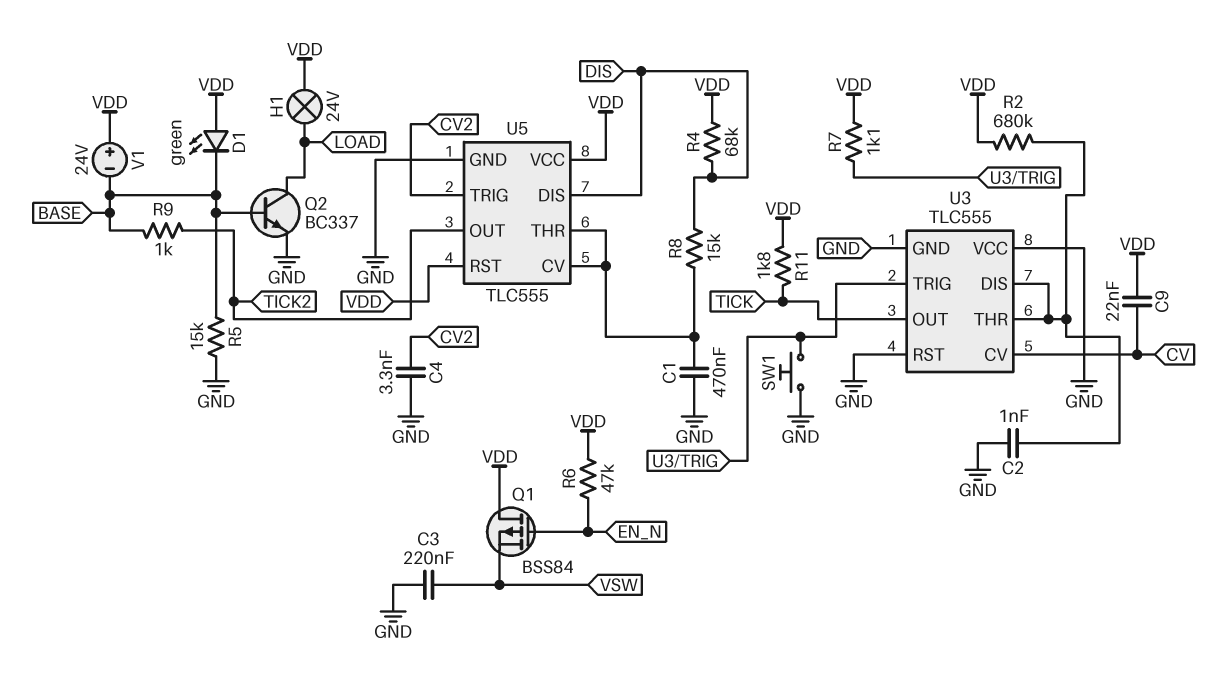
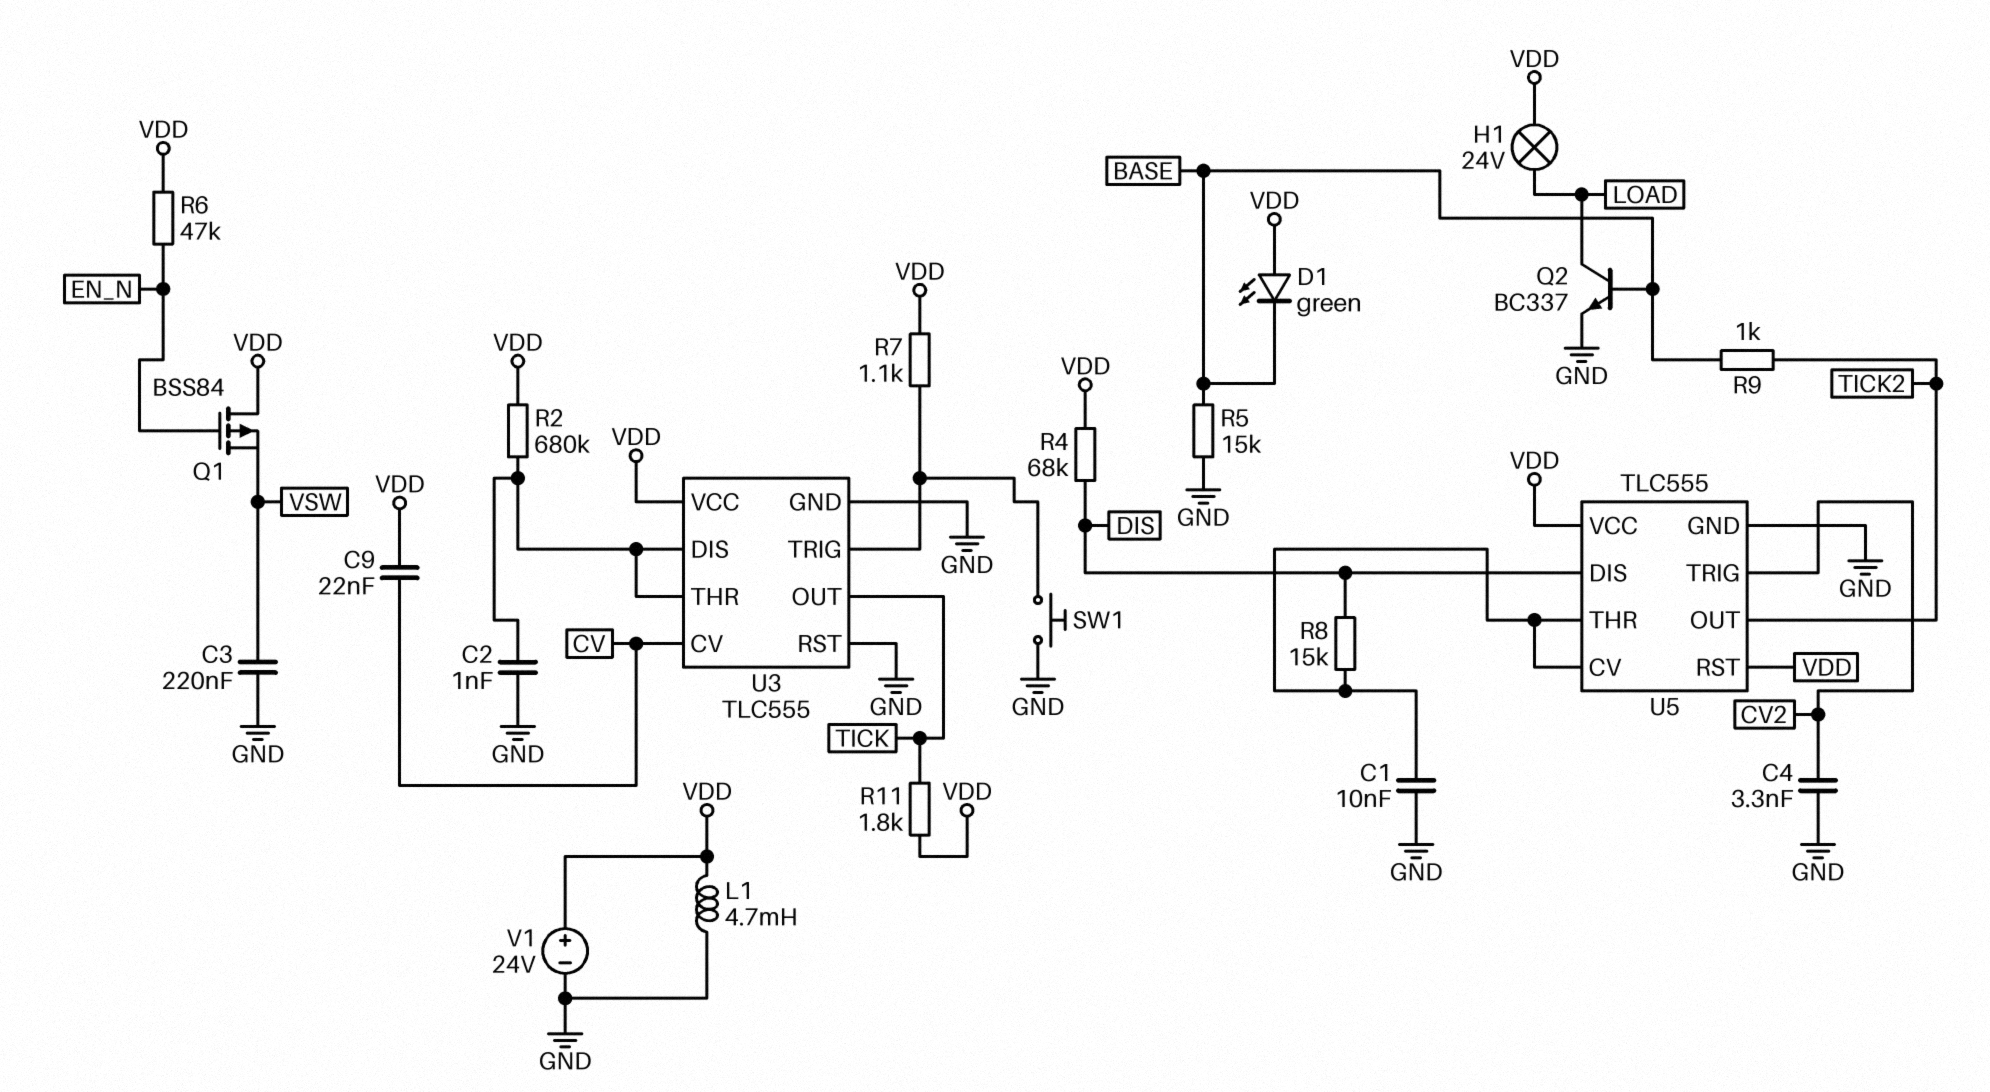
C1: 470nF (GND, U5/CV) -> 10nF (GND, U5/CV)
L1: none -> 4.7mH (GND, VDD)
U3 pin VCC: GND -> VDD
V1: 24V (plus VDD, minus BASE) -> 24V (plus VDD, minus GND)

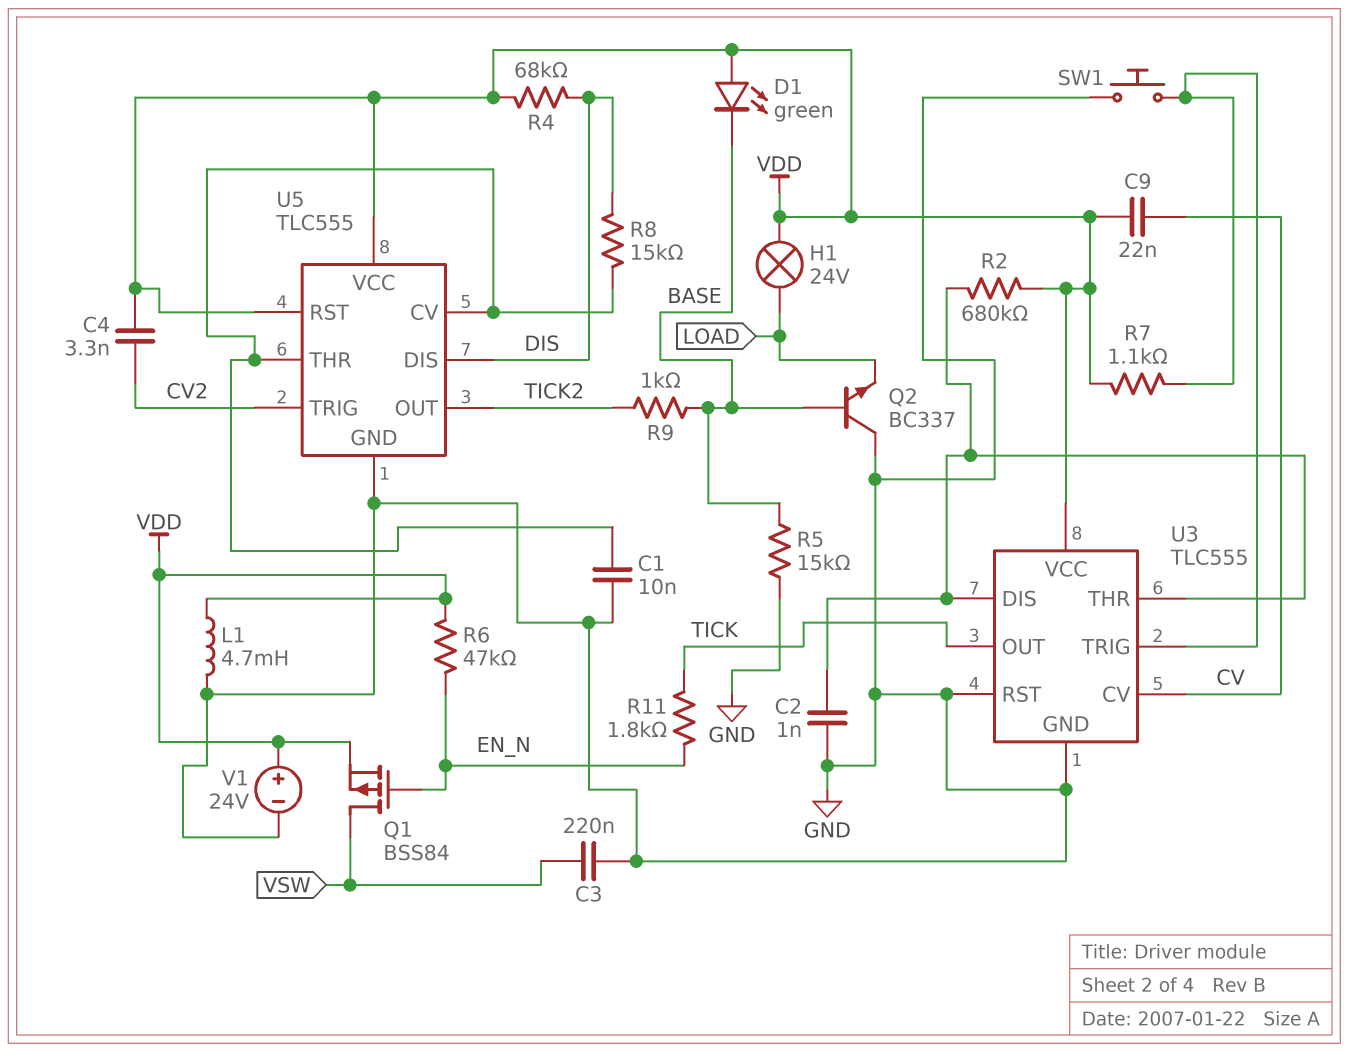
C4: 3.3nF (CV2, GND) -> 3.3nF (CV2, VDD)
Q1: PMOS BSS84 (G EN_N, D VDD, S VSW) -> PMOS BSS84 (G EN_N, D VSW, S VDD)
Q2: NPN BC337 (B BASE, C LOAD, E GND) -> NPN BC337 (B BASE, C GND, E LOAD)
R11: 1.8k (TICK, VDD) -> 1.8k (EN_N, TICK)

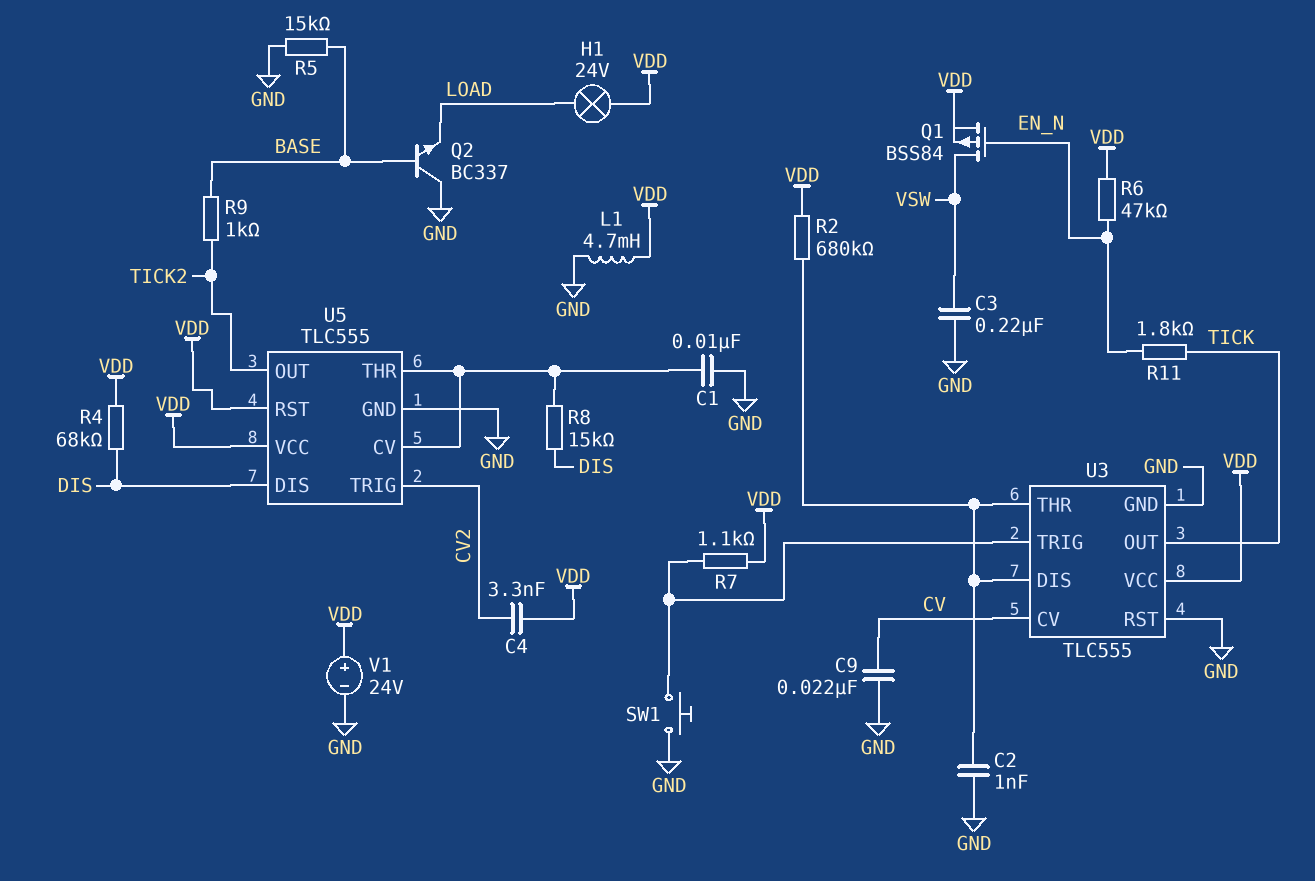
C9: 22nF (CV, VDD) -> 22nF (CV, GND)
D1: LED green (A VDD, K BASE) -> none

